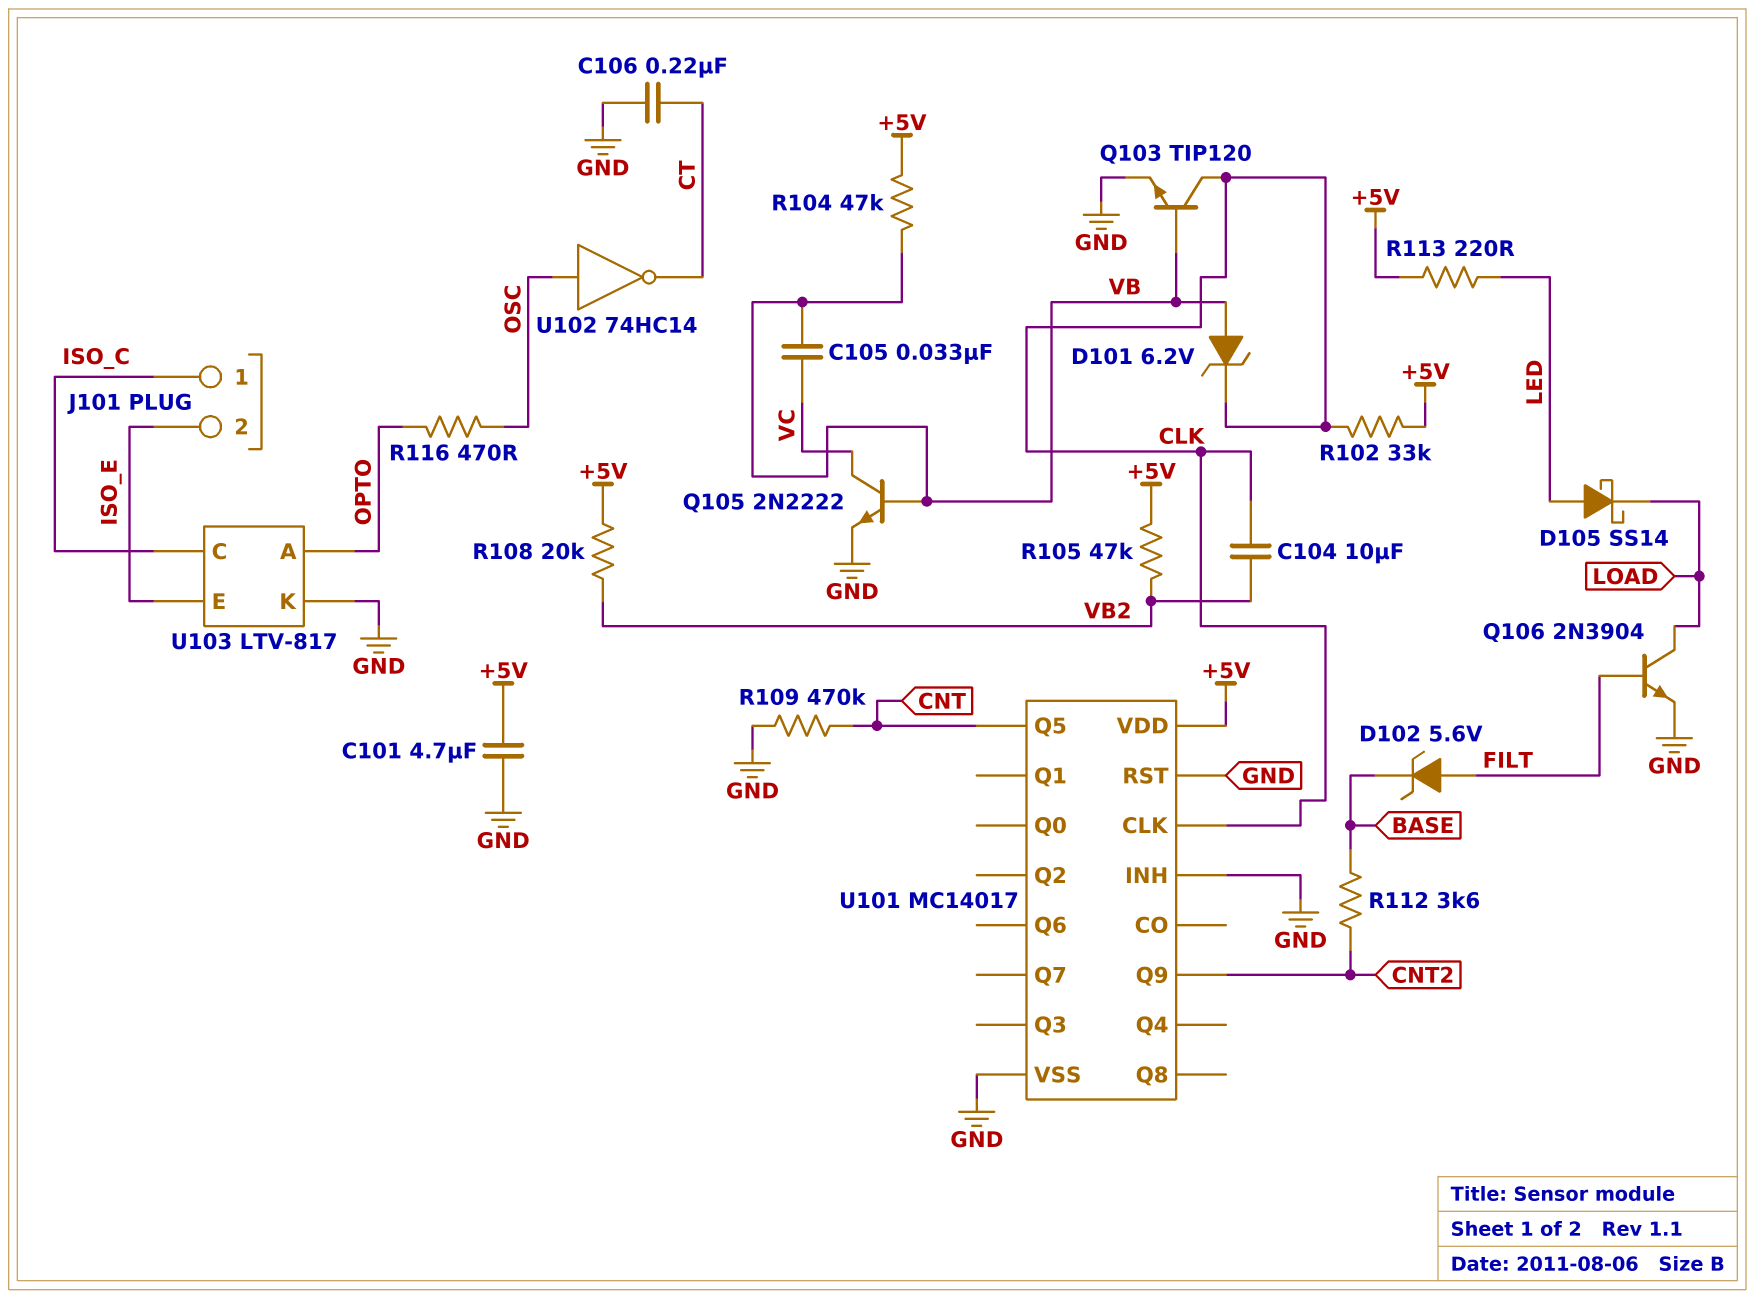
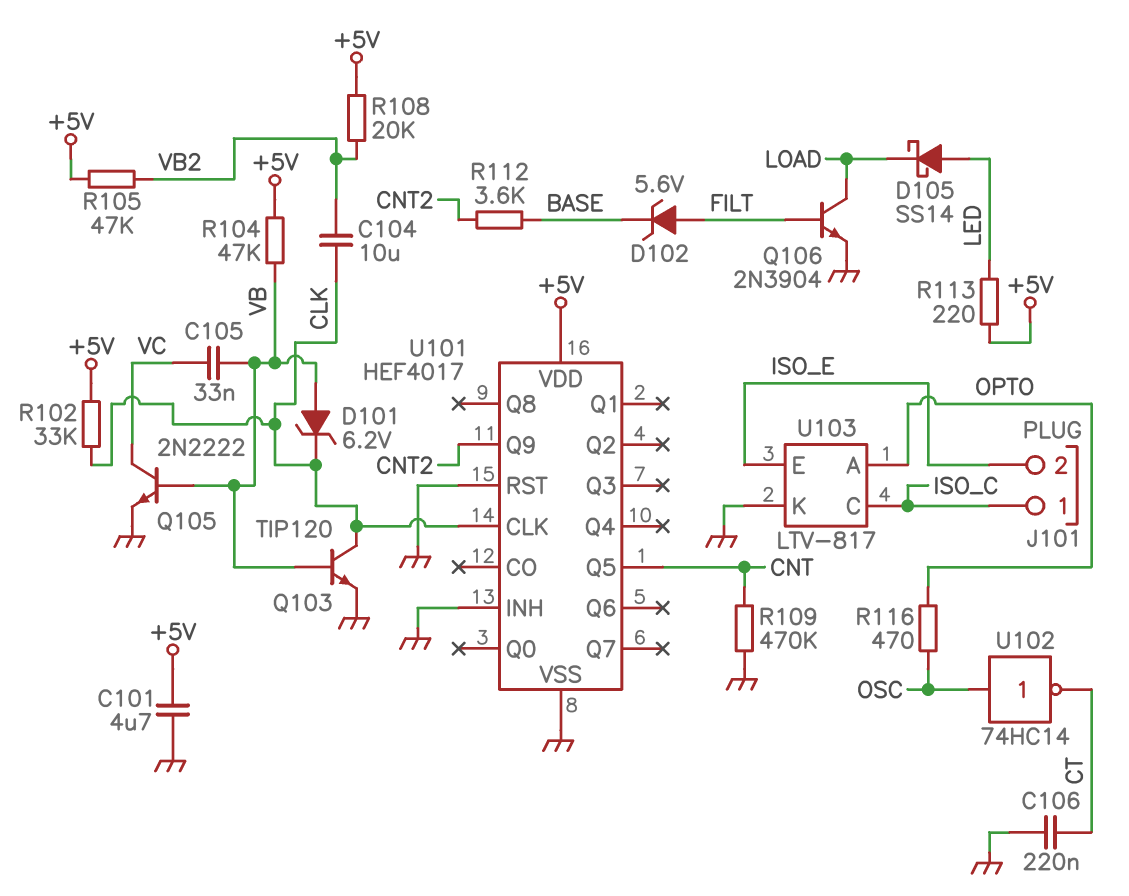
U101: MC14017 -> HEF4017

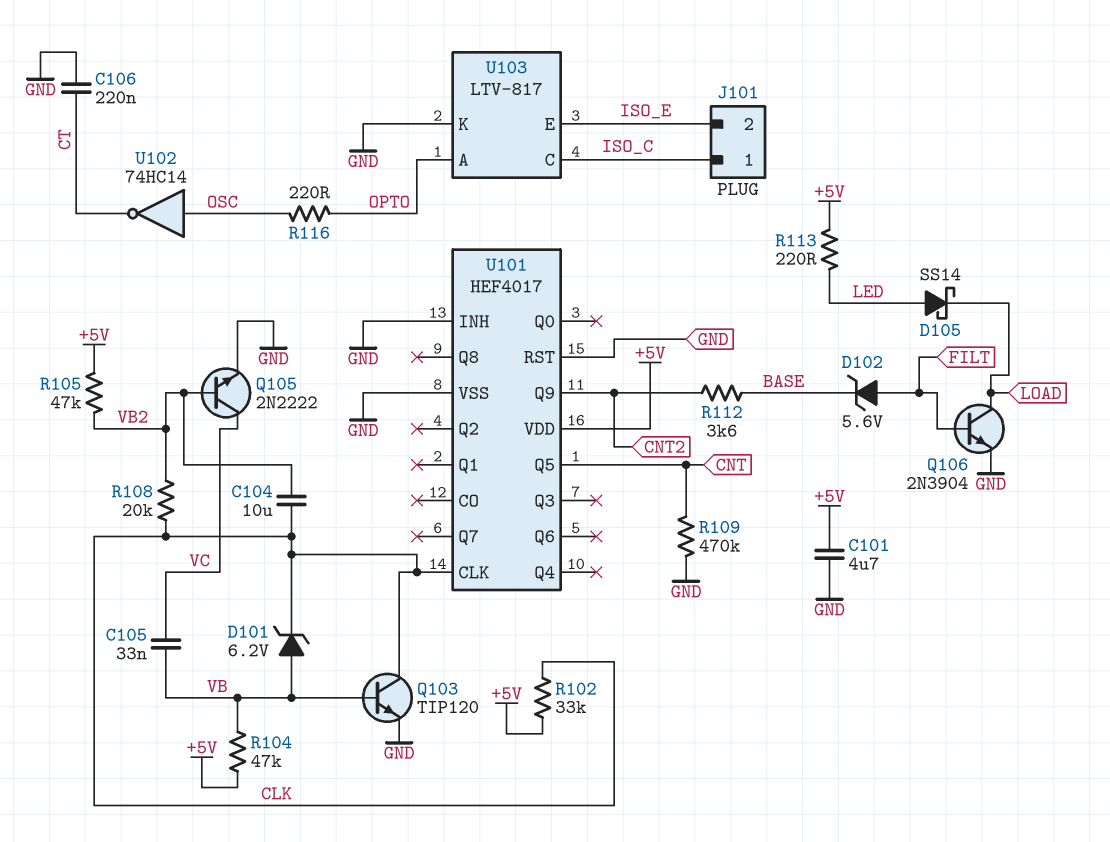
Q105: NPN 2N2222 (B VB, C VC, E GND) -> NPN 2N2222 (B VB2, C VC, E GND)
R108: 20k (+5V, VB2) -> 20k (CLK, VB2)
R116: 470 (OPTO, OSC) -> 220 (OPTO, OSC)

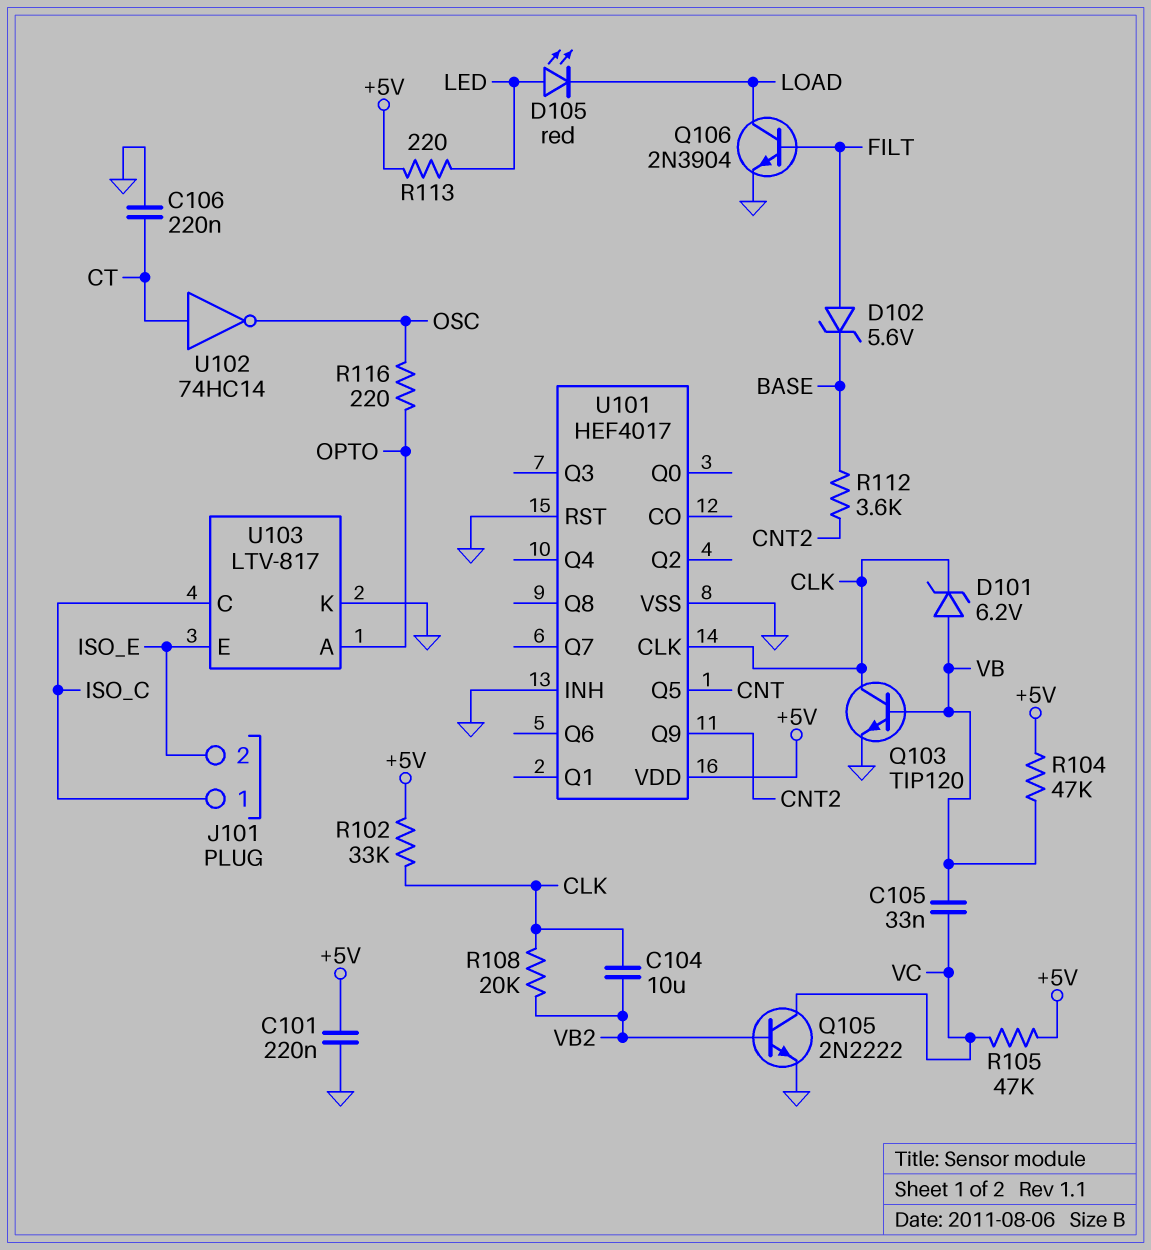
C101: 4.7uF (+5V, GND) -> 220nF (+5V, GND)
D105: schottky SS14 (A LED, K LOAD) -> LED red (A LED, K LOAD)
R105: 47k (+5V, VB2) -> 47k (+5V, VC)
R109: 470k (CNT, GND) -> none
U102: NOT 74HC14 (in OSC, out CT) -> NOT 74HC14 (in CT, out OSC)

